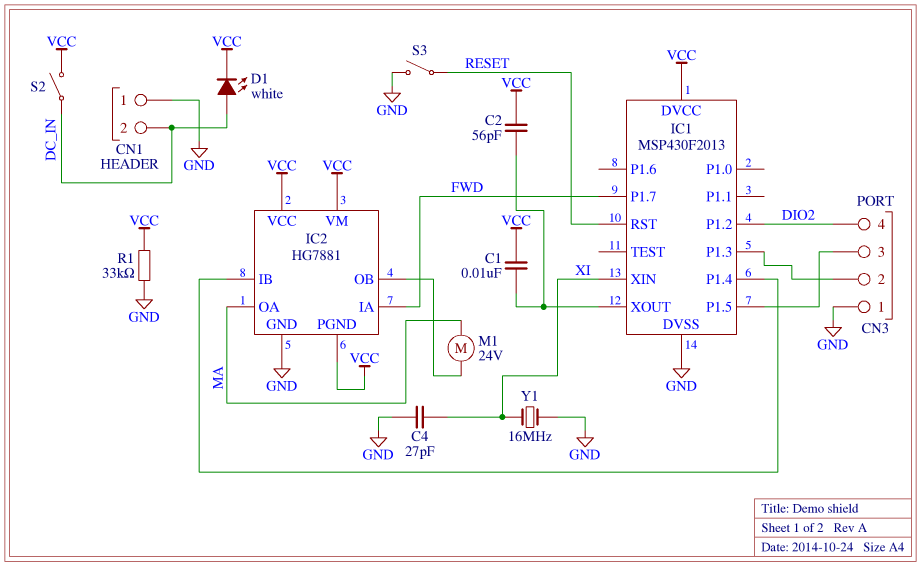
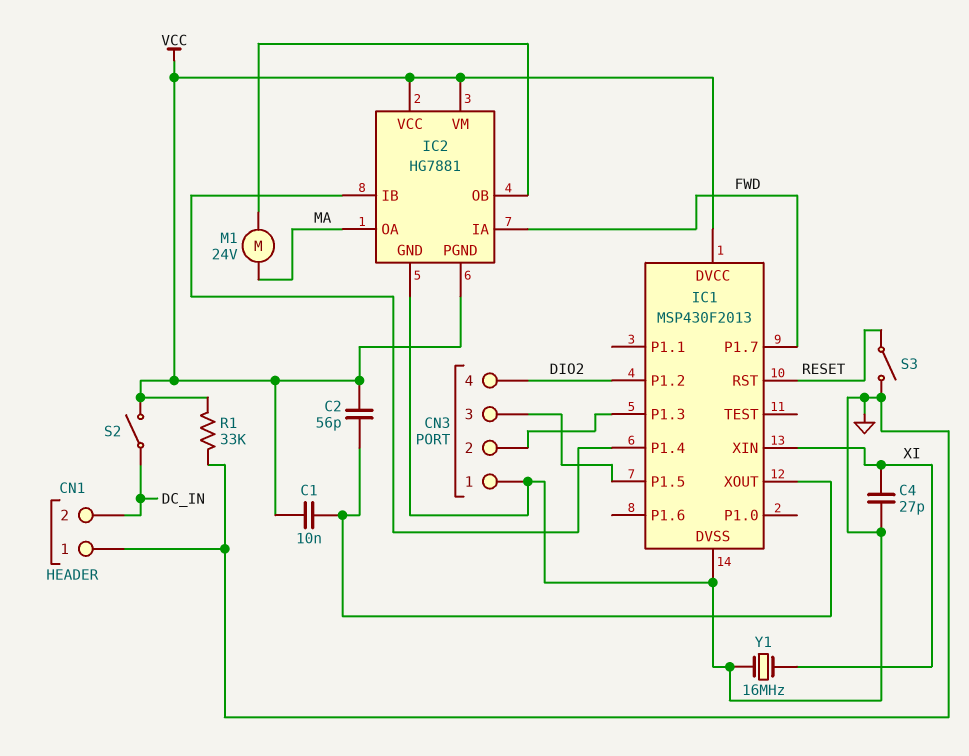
D1: LED white (A DC_IN, K VCC) -> none

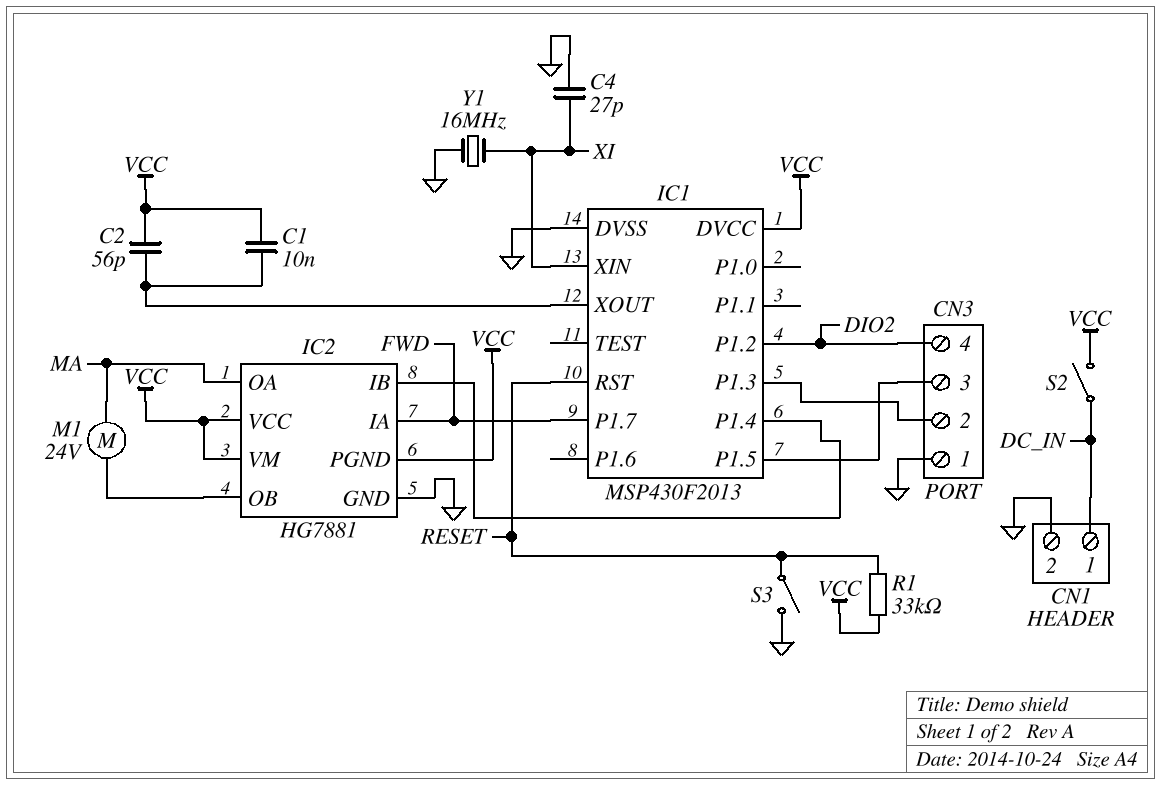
CN1 pin 1: GND -> DC_IN
CN1 pin 2: DC_IN -> GND
R1: 33k (GND, VCC) -> 33k (RESET, VCC)

